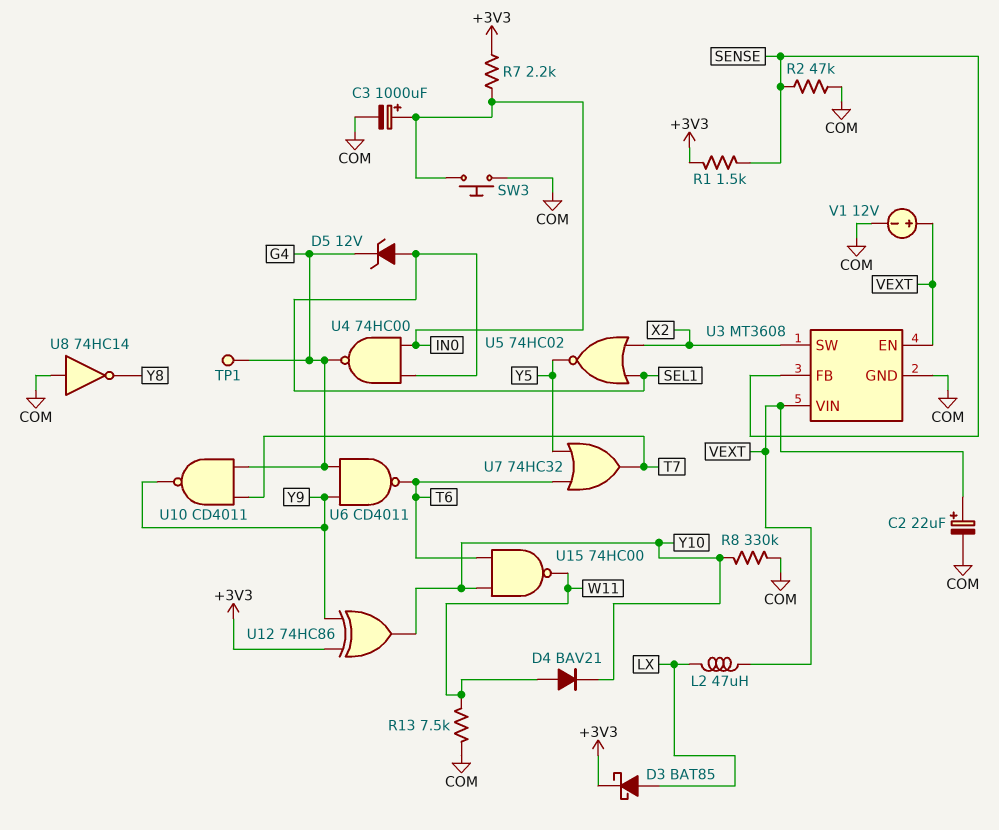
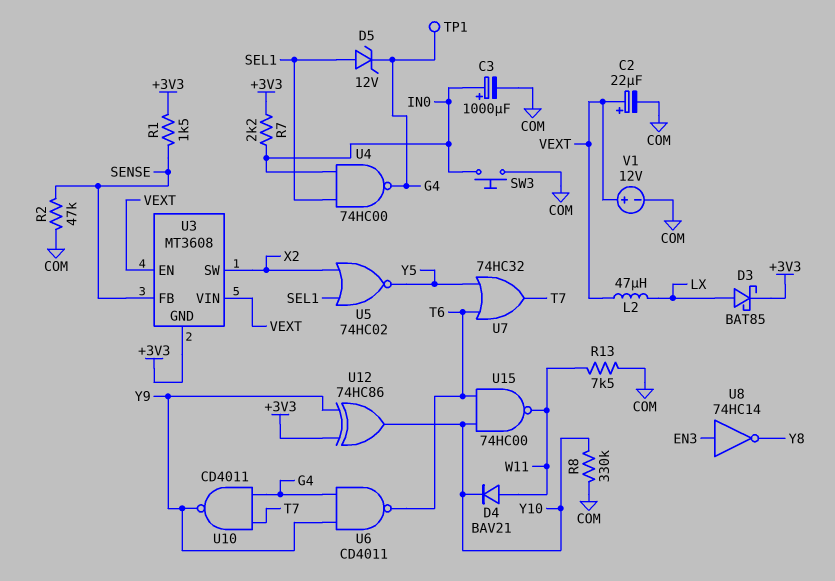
U3 pin GND: COM -> +3V3
U8: NOT 74HC14 (in COM, out Y8) -> NOT 74HC14 (in EN3, out Y8)

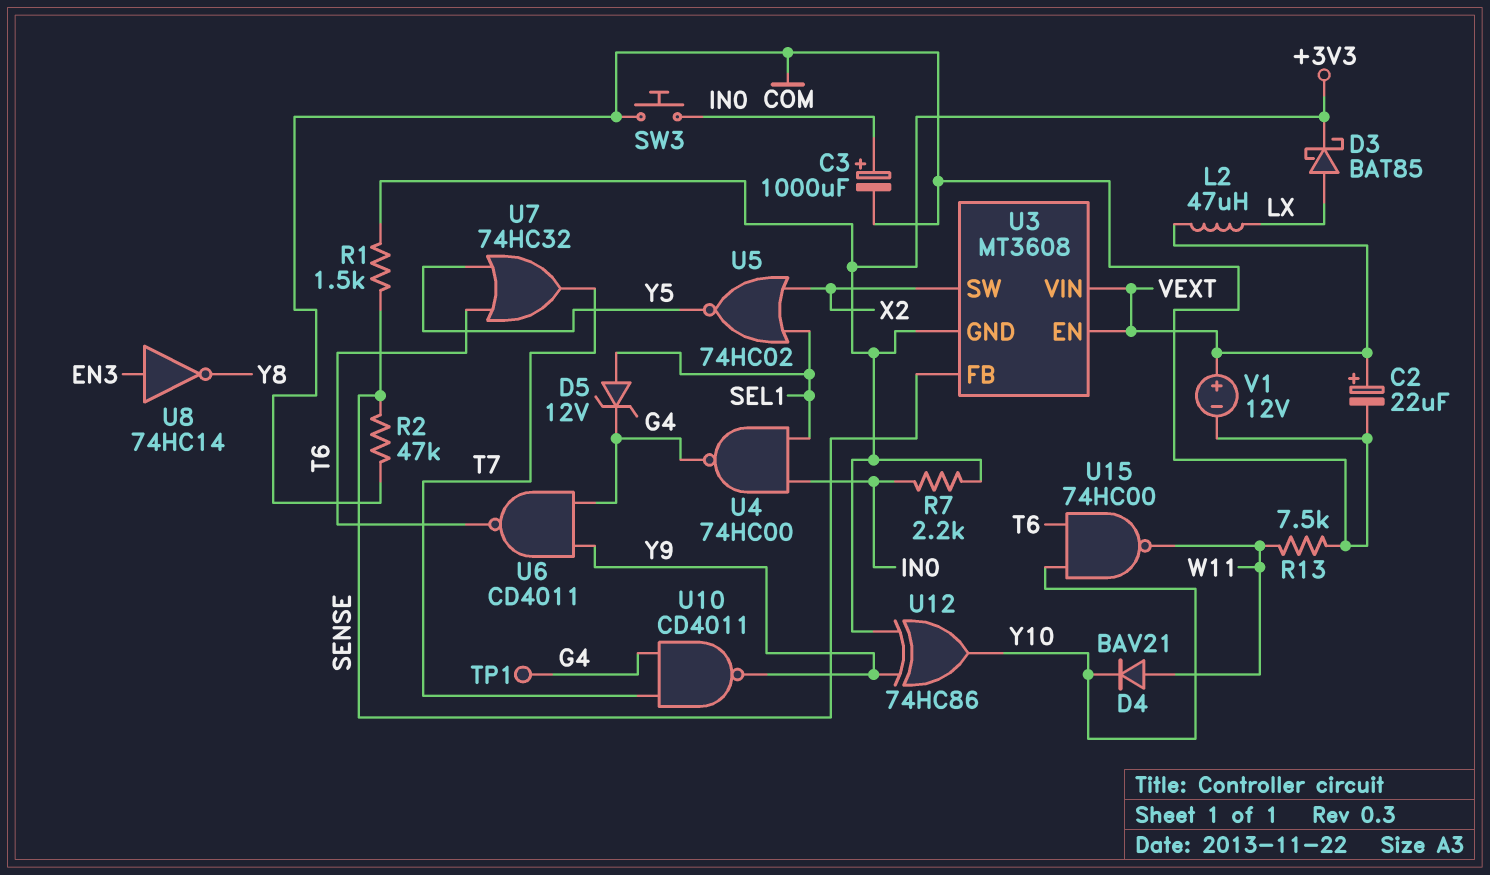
R8: 330k (COM, Y10) -> none

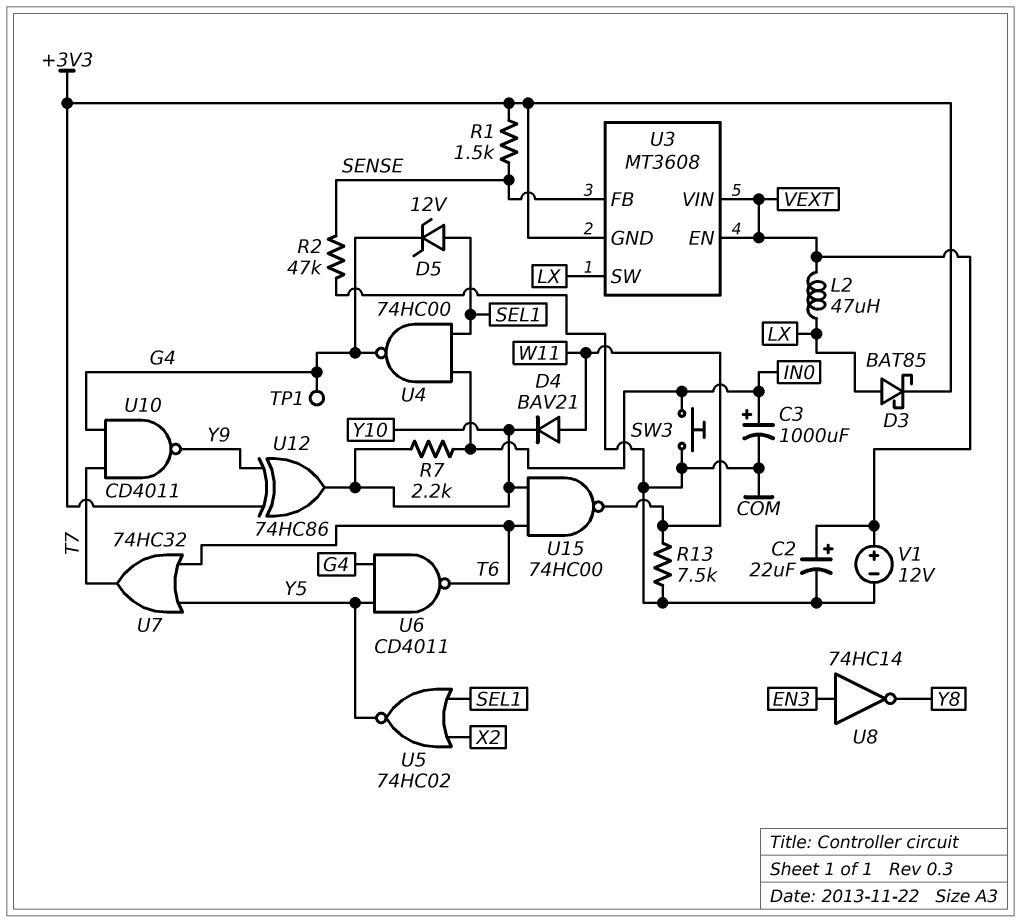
R7: 2.2k (+3V3, IN0) -> 2.2k (IN0, Y10)
U3 pin SW: X2 -> LX
U6: NAND CD4011 (in G4, in Y9, out T6) -> NAND CD4011 (in G4, in Y5, out T6)

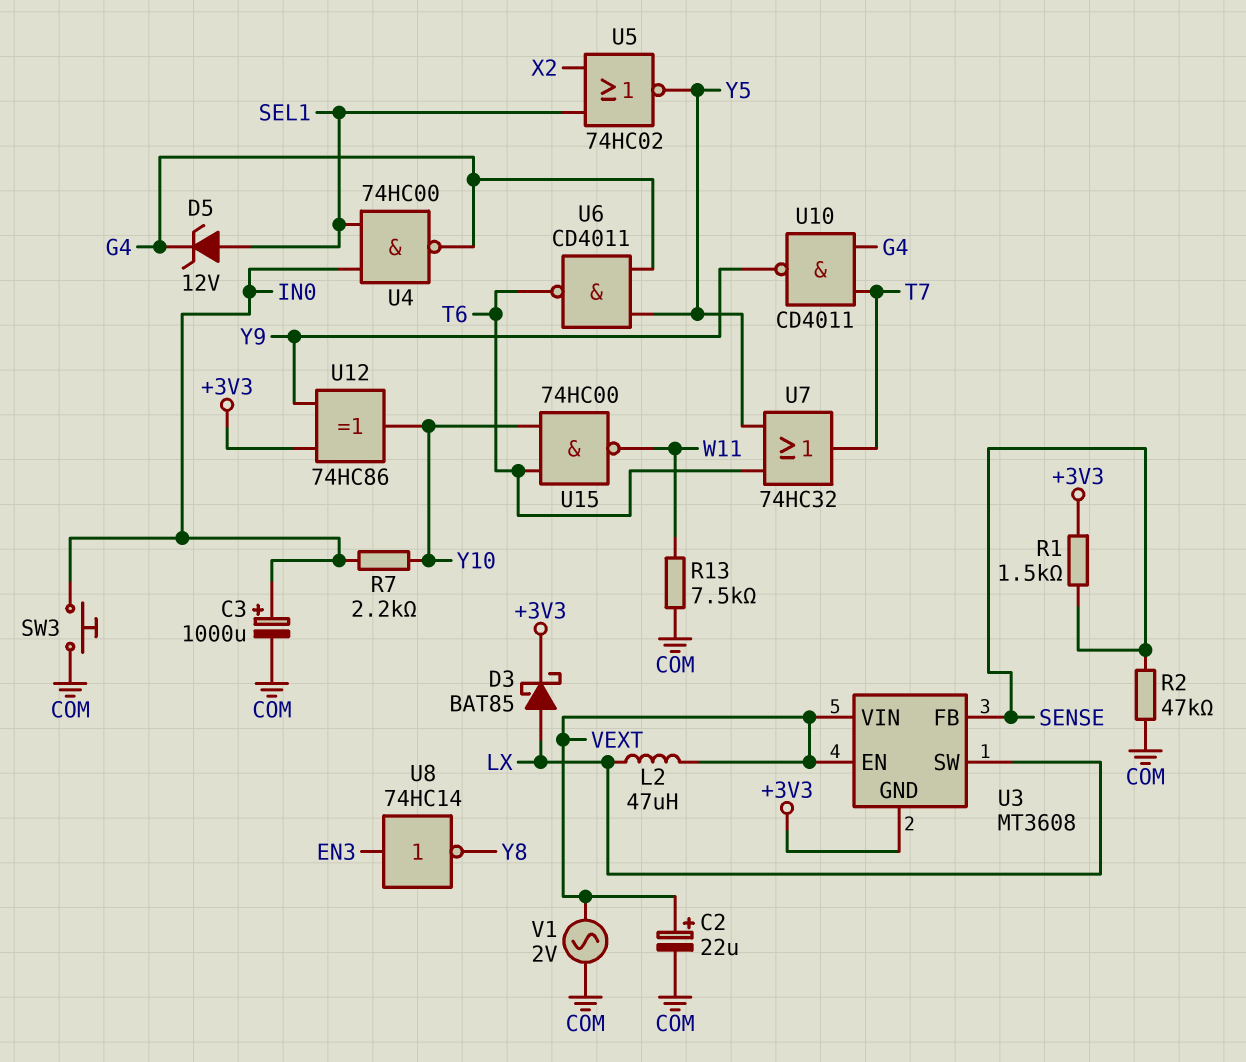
D4: diode BAV21 (A W11, K Y10) -> none
TP1: test point (G4) -> none
V1: 12V (plus VEXT, minus COM) -> AC 2V (COM, VEXT)

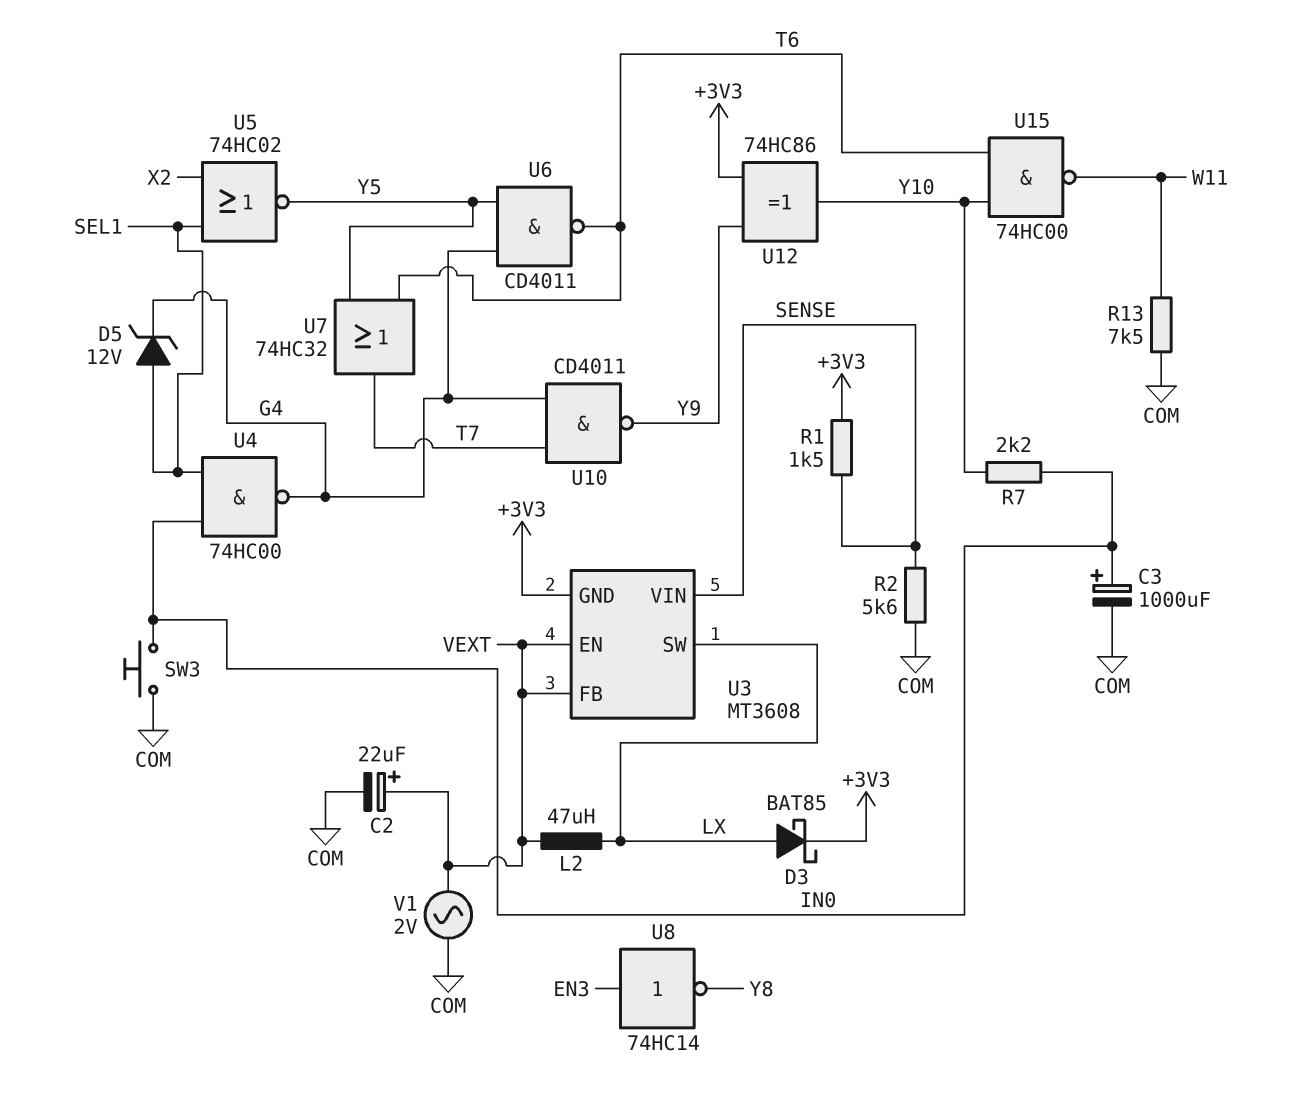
R2: 47k (COM, SENSE) -> 5.6k (COM, SENSE)
U3 pin FB: SENSE -> VEXT
U3 pin VIN: VEXT -> SENSE

